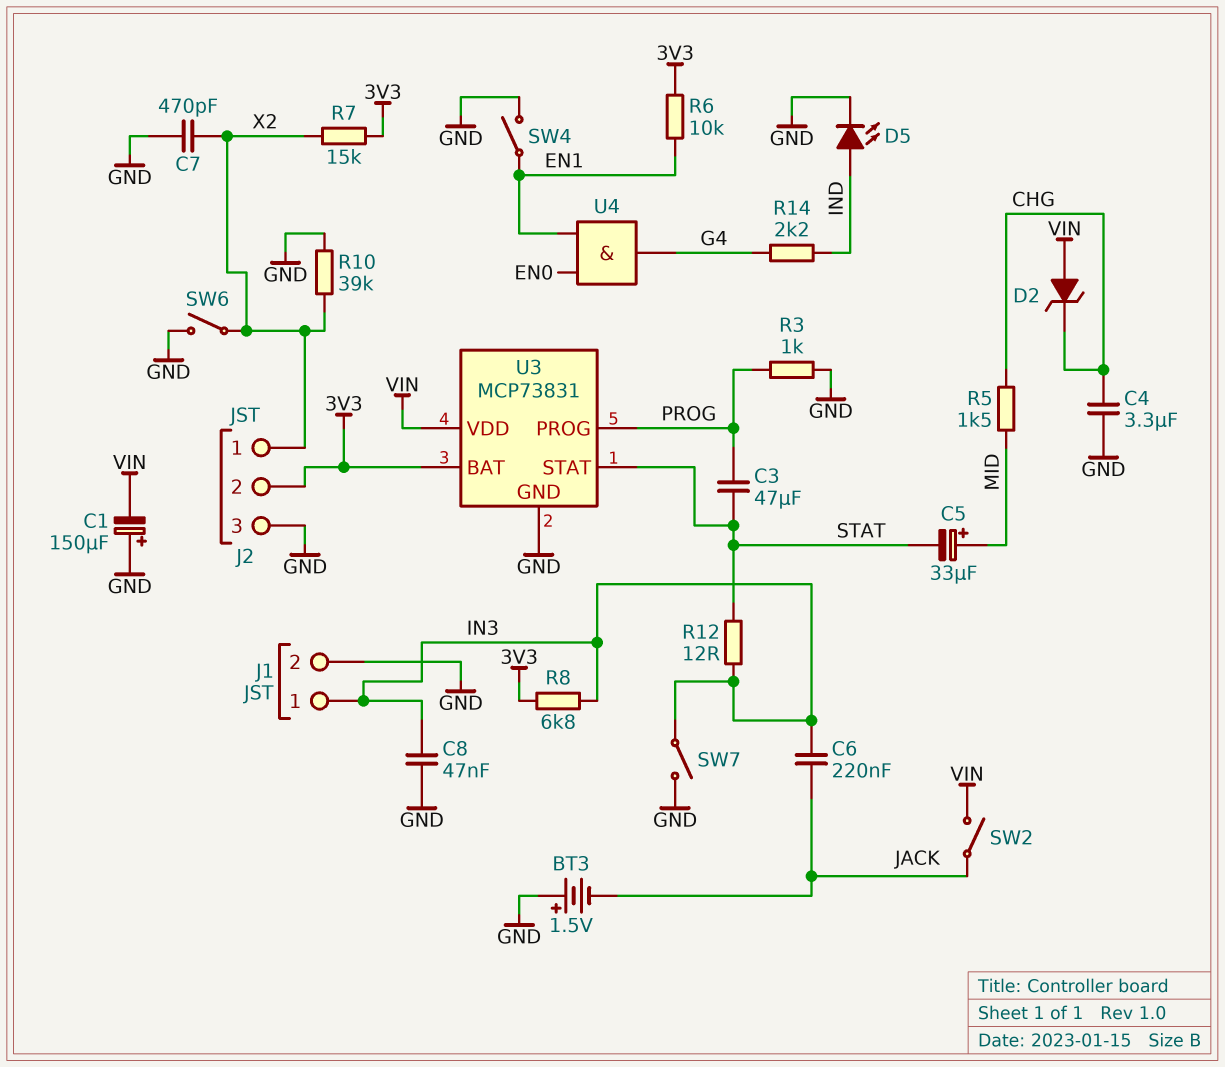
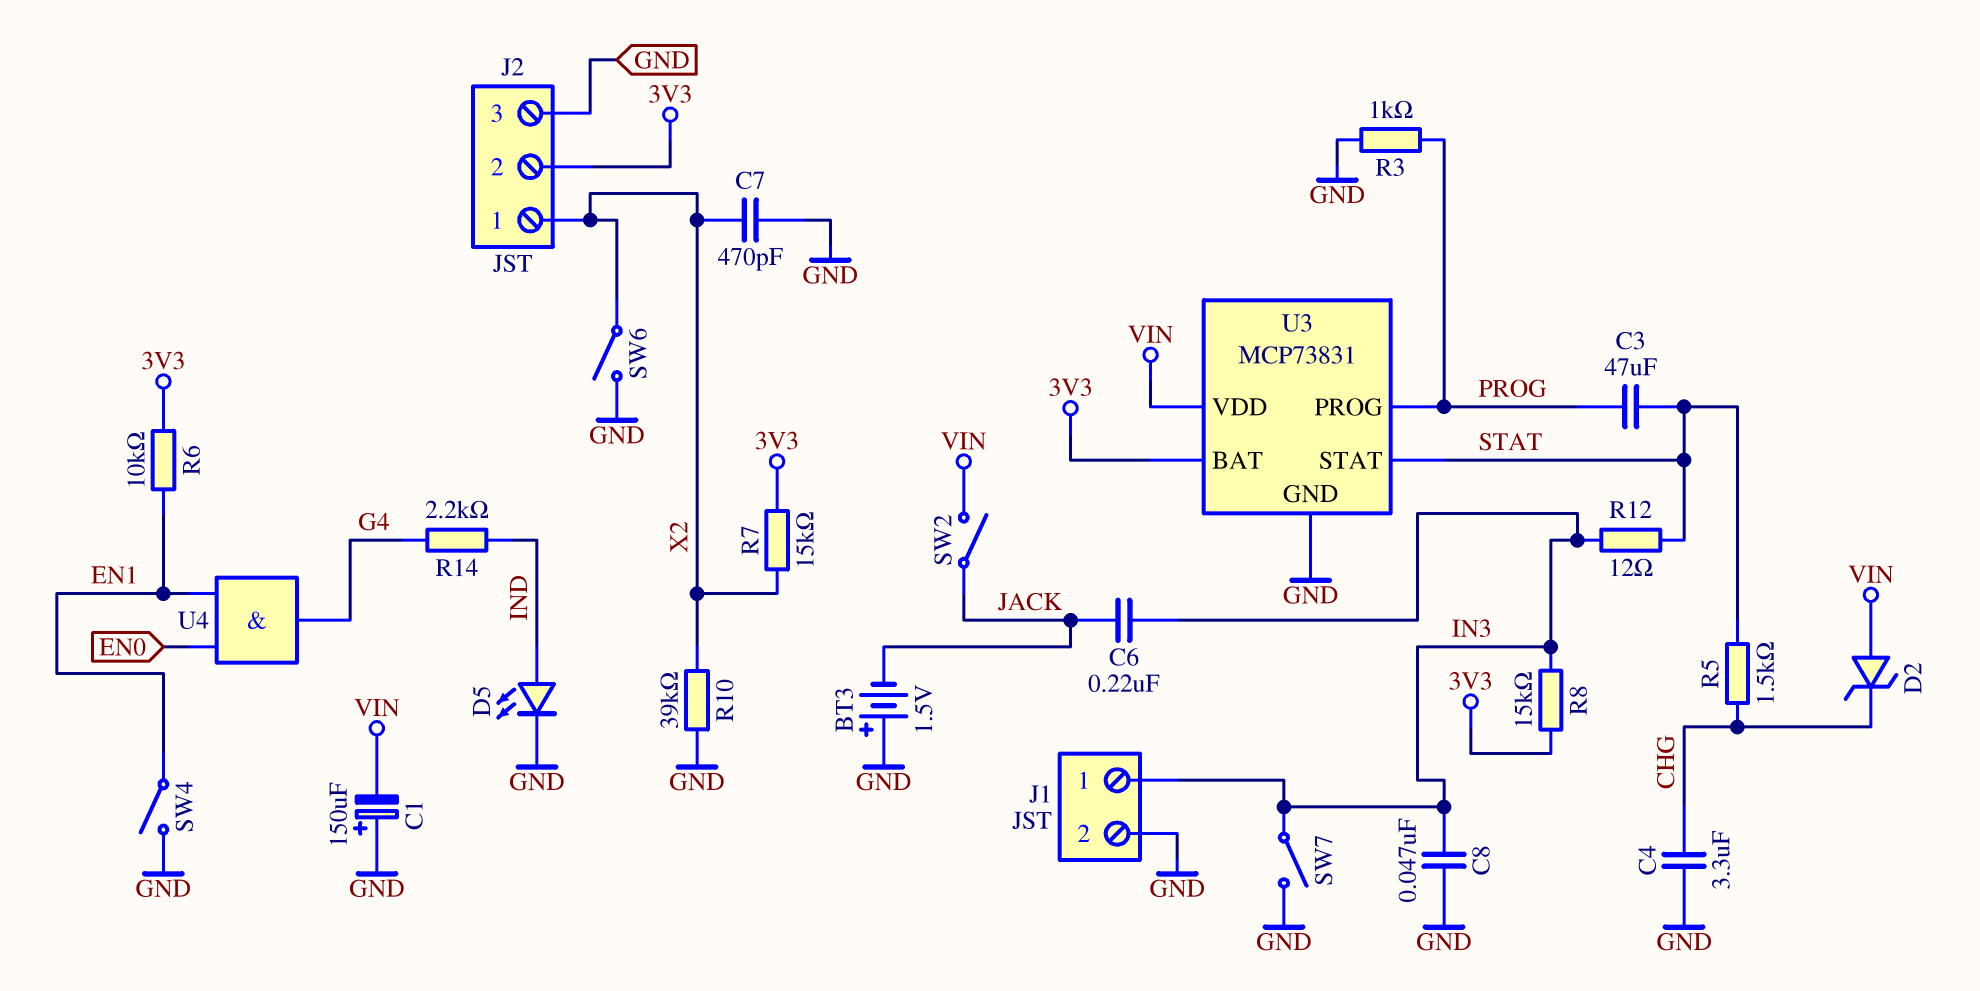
C5: 33uF (plus MID, minus STAT) -> none
R5: 1.5k (CHG, MID) -> 1.5k (CHG, STAT)
R8: 6.8k (3V3, IN3) -> 15k (3V3, IN3)

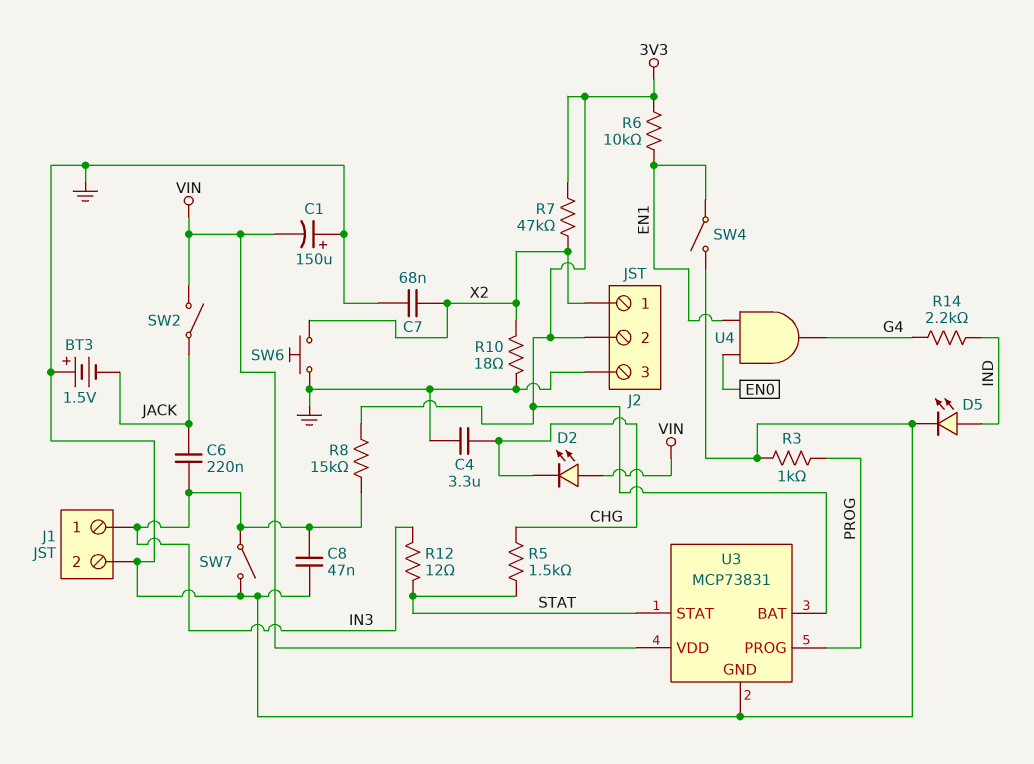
C3: 47uF (PROG, STAT) -> none
C7: 470pF (GND, X2) -> 68nF (GND, X2)
D2: zener (A VIN, K CHG) -> LED (A VIN, K CHG)
R7: 15k (3V3, X2) -> 47k (3V3, X2)
R10: 39k (GND, X2) -> 18 (GND, X2)
SW6: switch (GND, X2) -> button (GND, X2)

